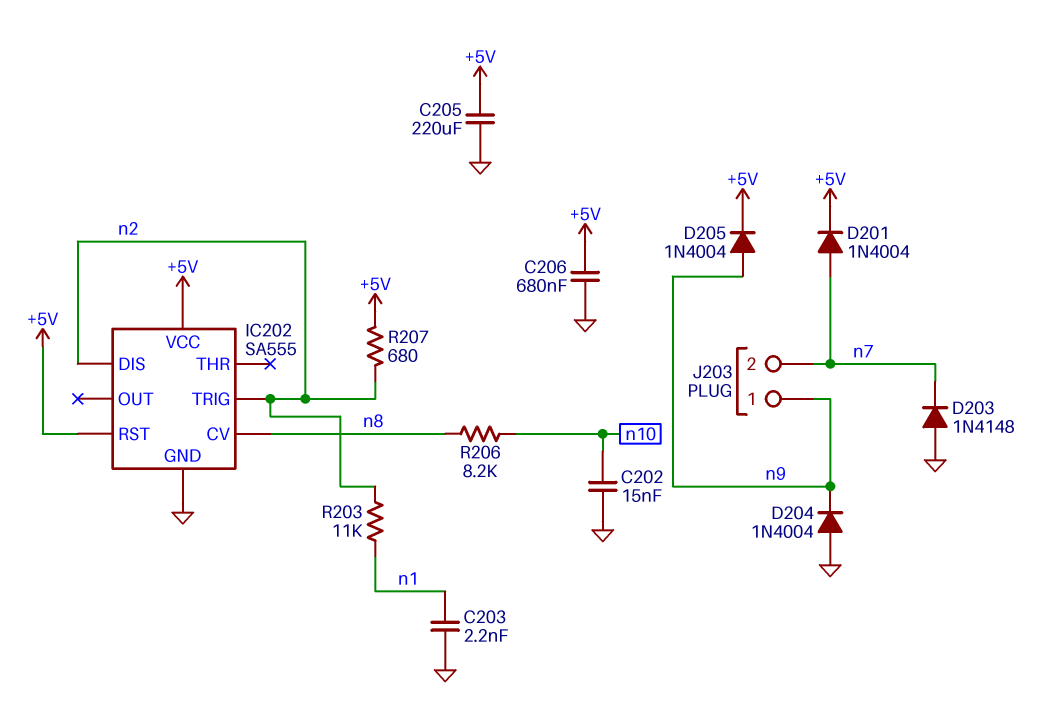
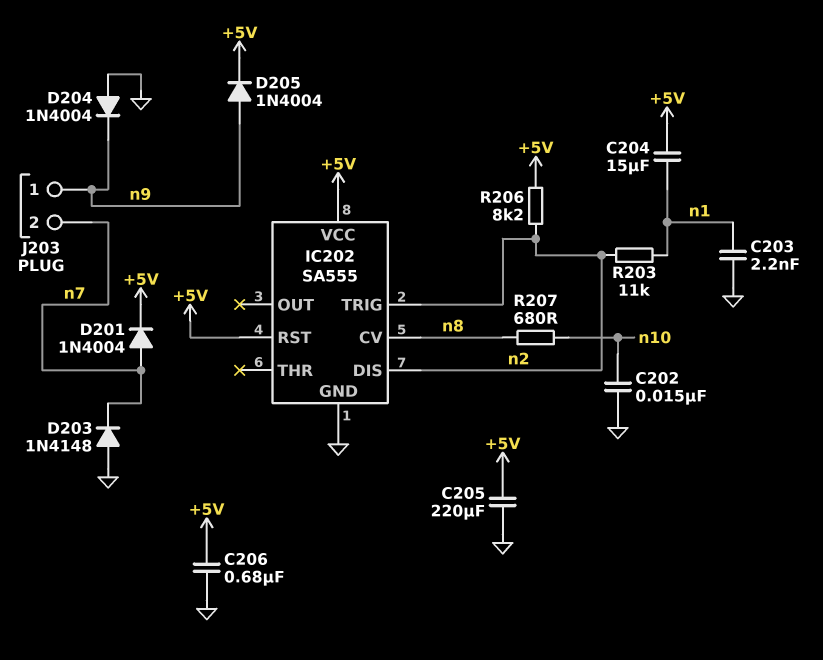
C204: none -> 15uF (+5V, n1)
R206: 8.2k (n8, n10) -> 8.2k (+5V, n2)
R207: 680 (+5V, n2) -> 680 (n8, n10)

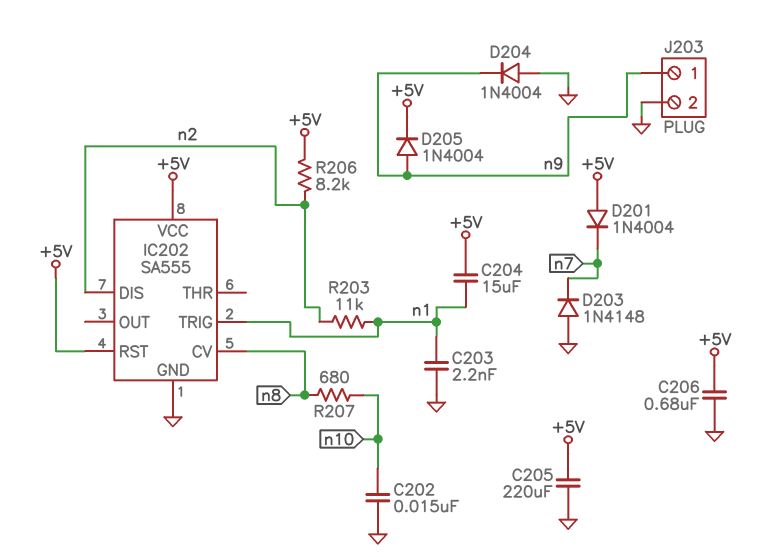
D201: diode 1N4004 (A n7, K +5V) -> diode 1N4004 (A +5V, K n7)
IC202 pin TRIG: n2 -> n1
J203 pin 2: n7 -> GND

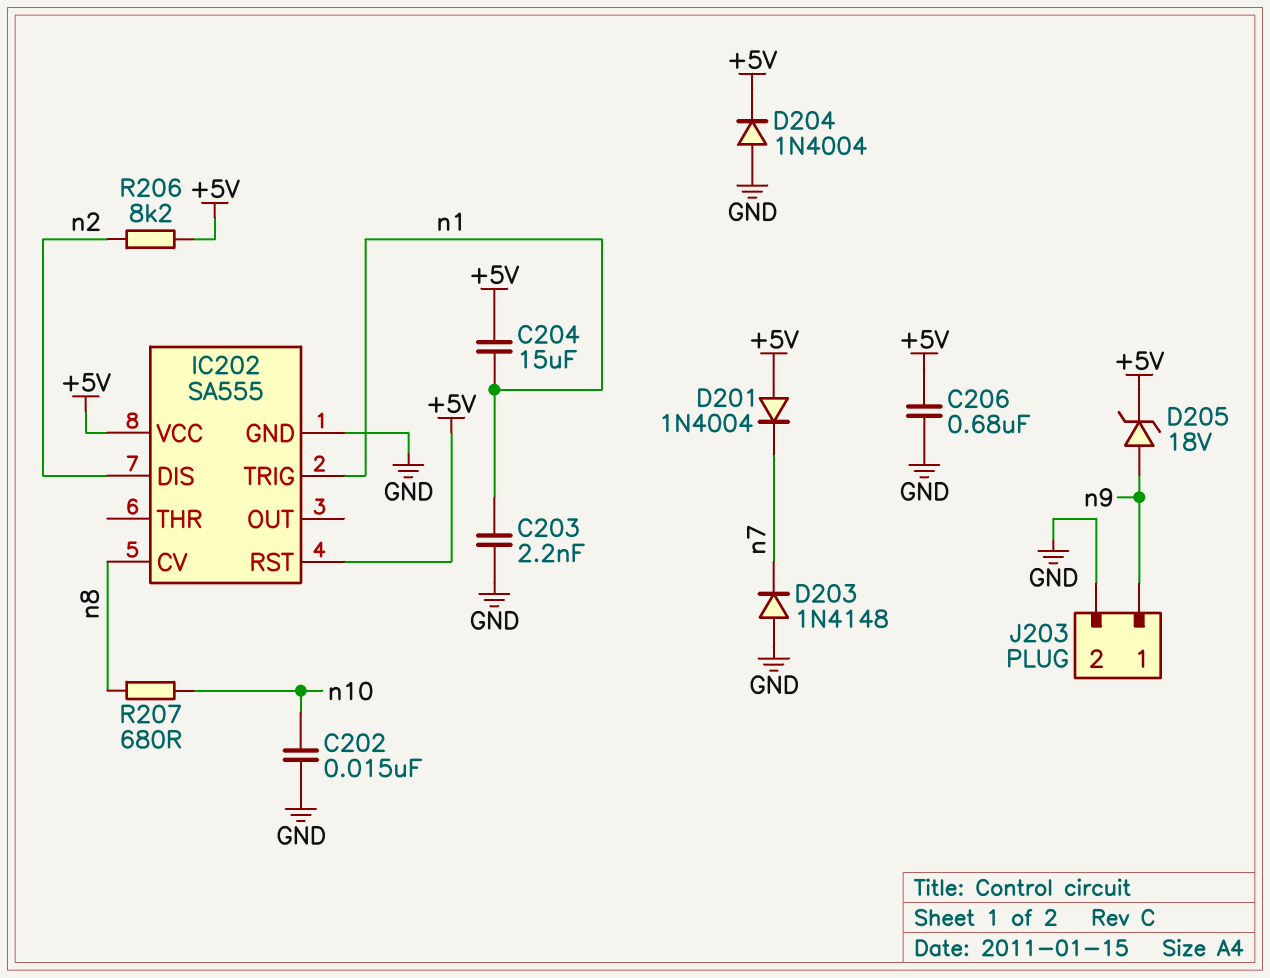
C205: 220uF (+5V, GND) -> none
D204: diode 1N4004 (A GND, K n9) -> diode 1N4004 (A GND, K +5V)
D205: diode 1N4004 (A n9, K +5V) -> zener 18V (A n9, K +5V)
R203: 11k (n1, n2) -> none

